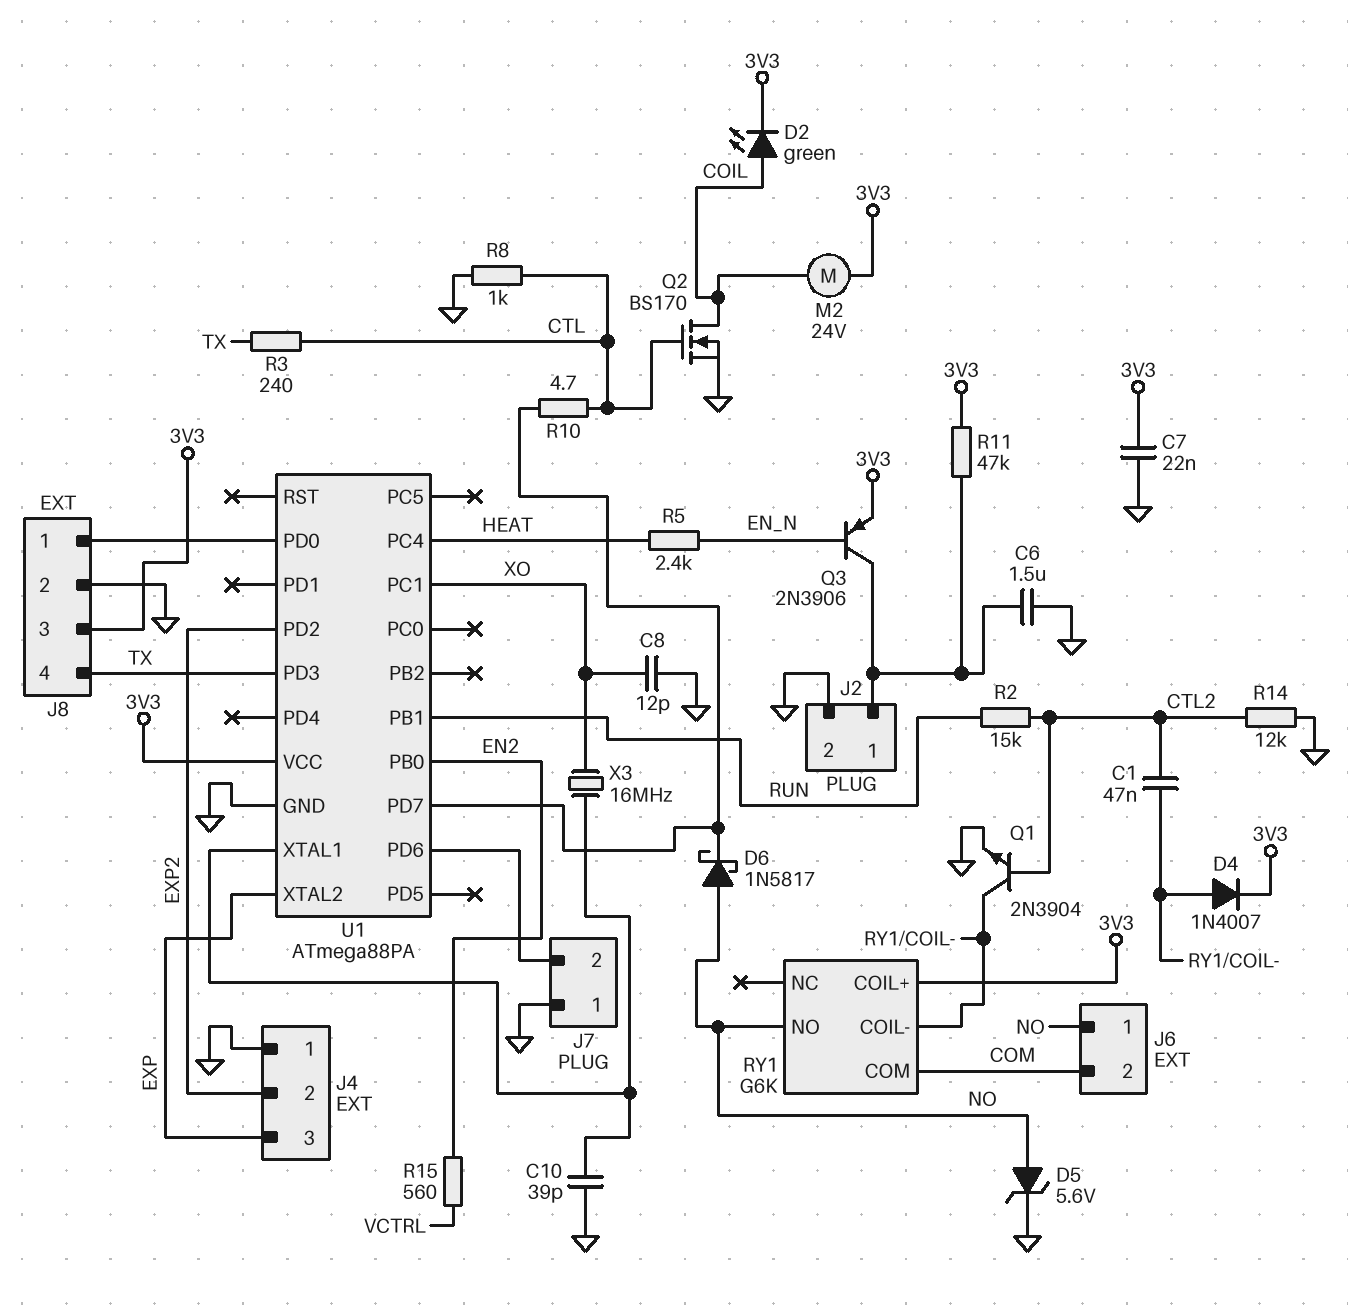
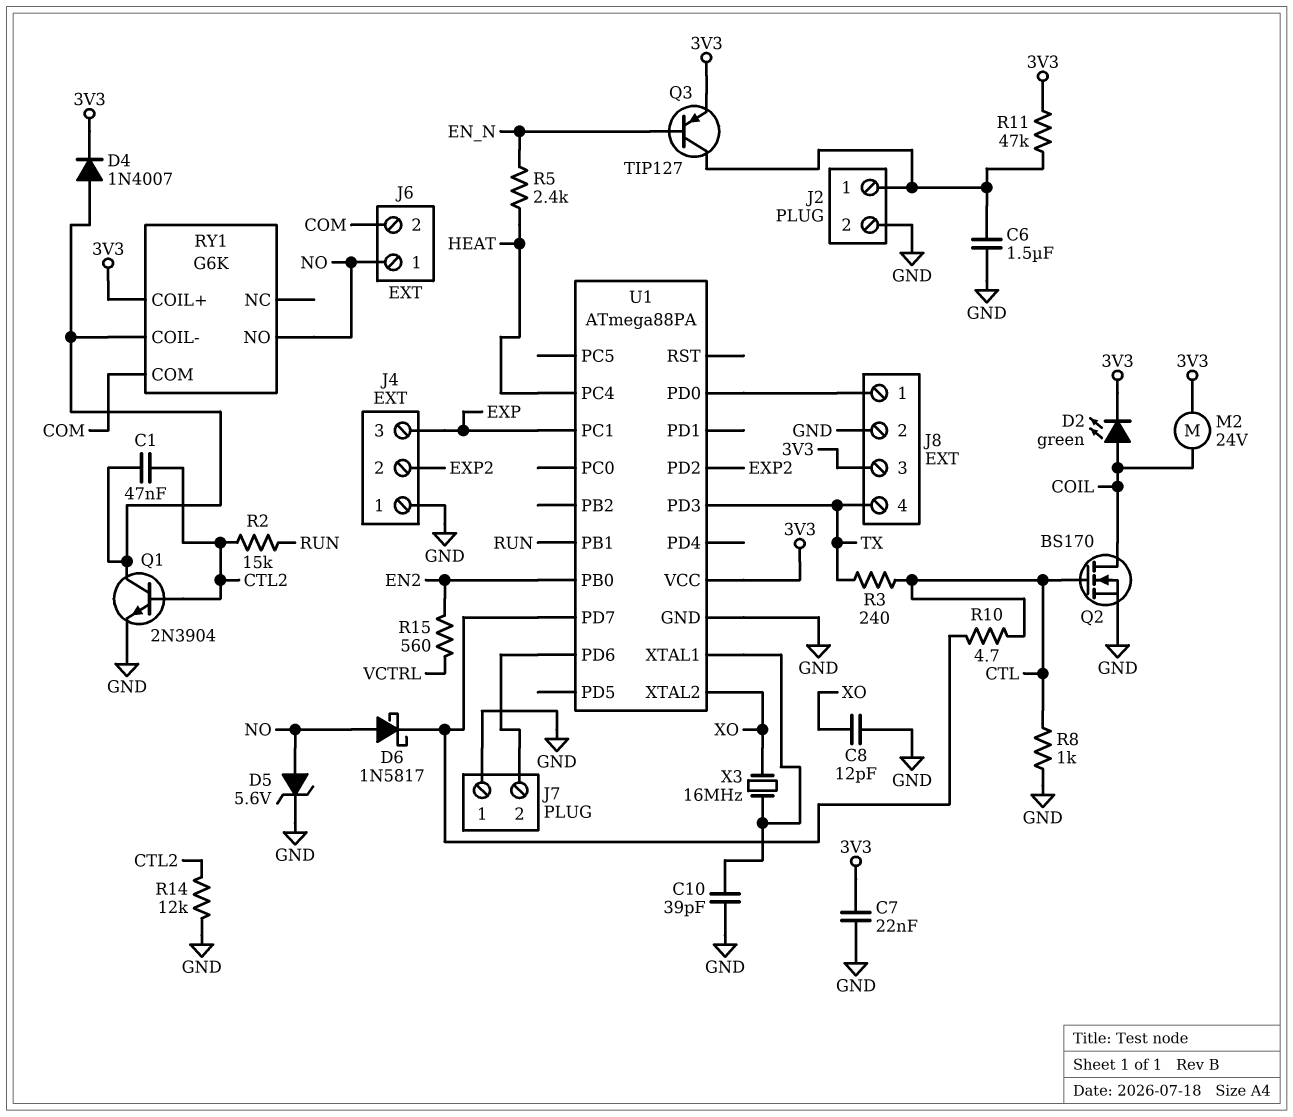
Q3: PNP 2N3906 (B EN_N, C J2/1, E 3V3) -> PNP TIP127 (B EN_N, C J2/1, E 3V3)
U1 pin PC1: XO -> EXP
U1 pin XTAL2: EXP -> XO

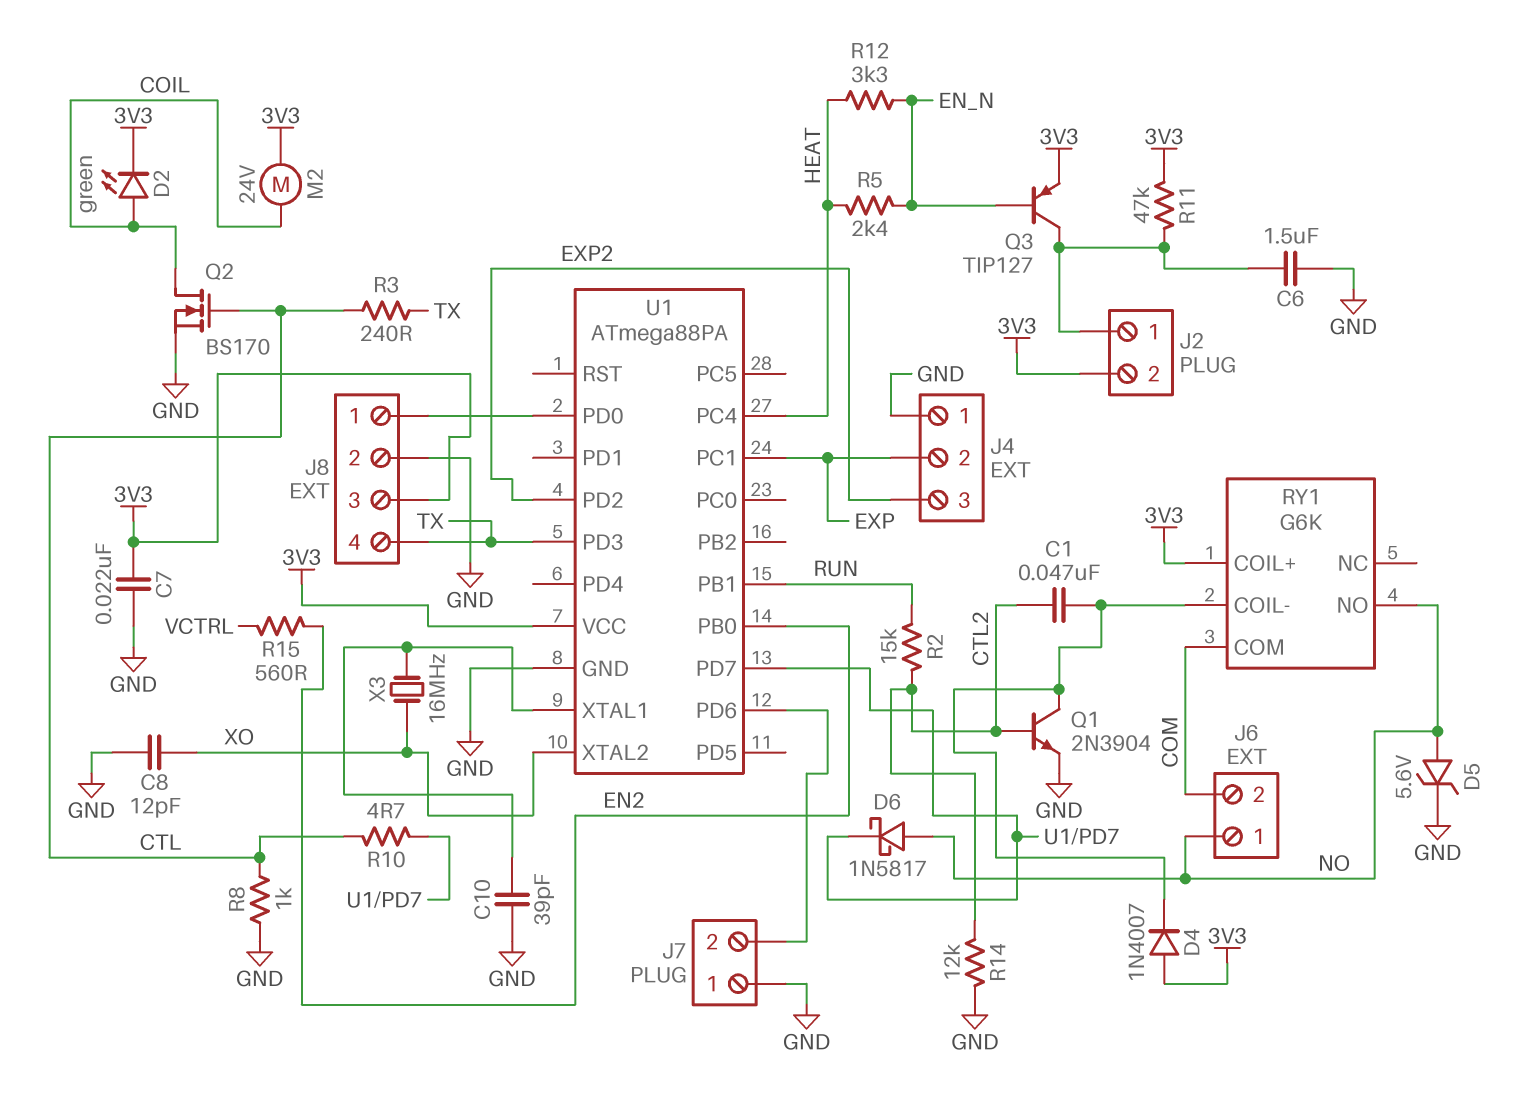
D4: diode 1N4007 (A RY1/COIL-, K 3V3) -> diode 1N4007 (A 3V3, K RY1/COIL-)
J2 pin 2: GND -> 3V3
J4 pin 2: EXP2 -> EXP
J4 pin 3: EXP -> EXP2
R12: none -> 3.3k (EN_N, HEAT)

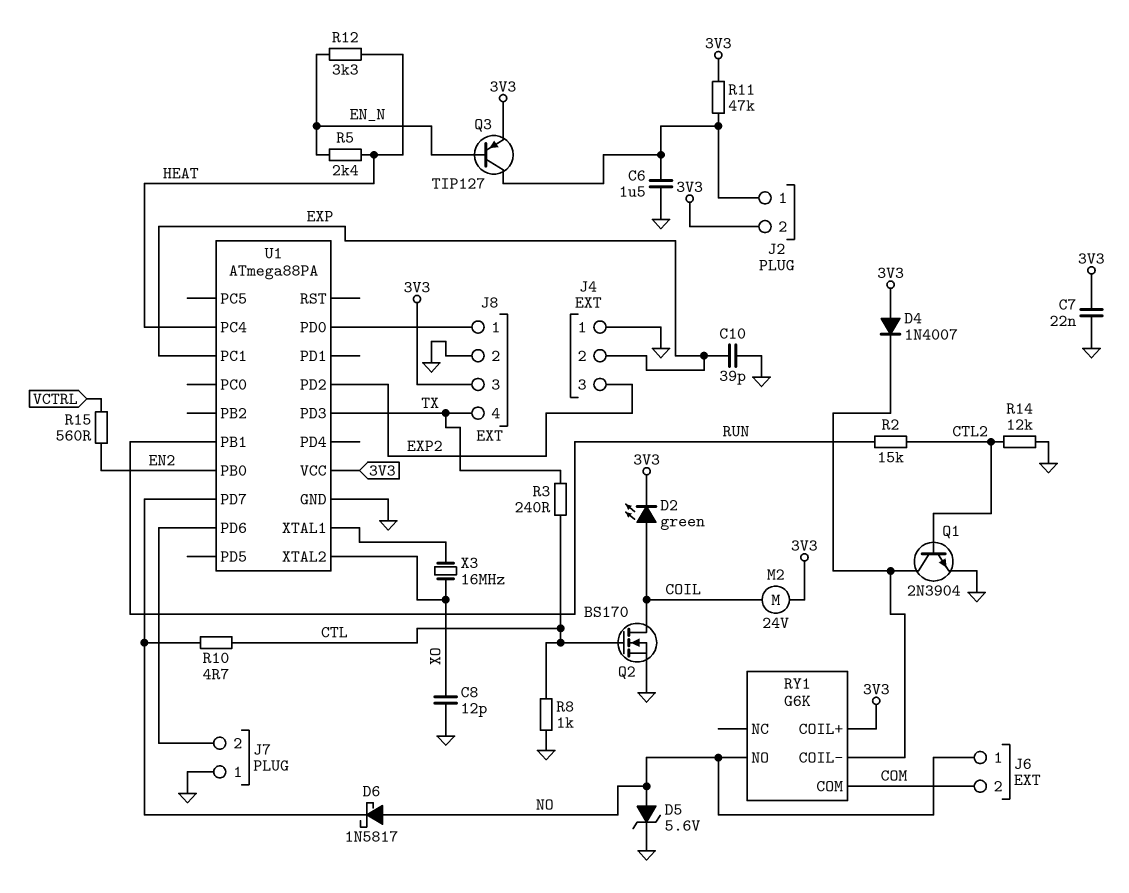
C1: 47nF (CTL2, RY1/COIL-) -> none
C10: 39pF (GND, U1/XTAL1) -> 39pF (EXP, GND)

